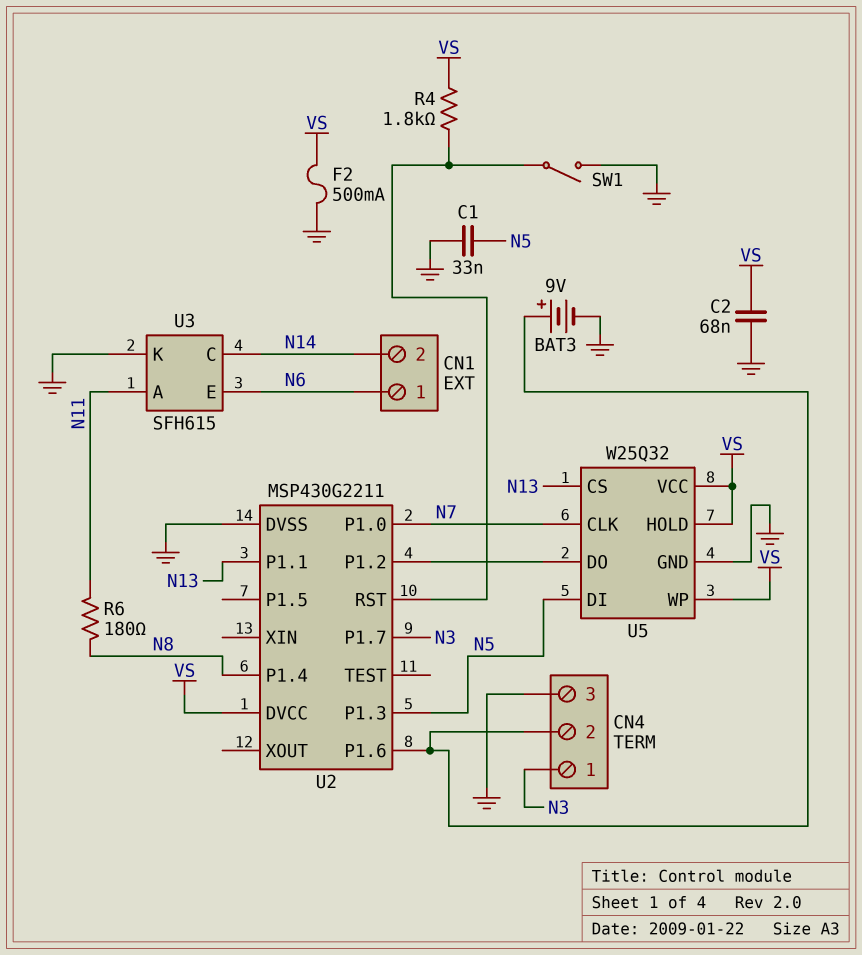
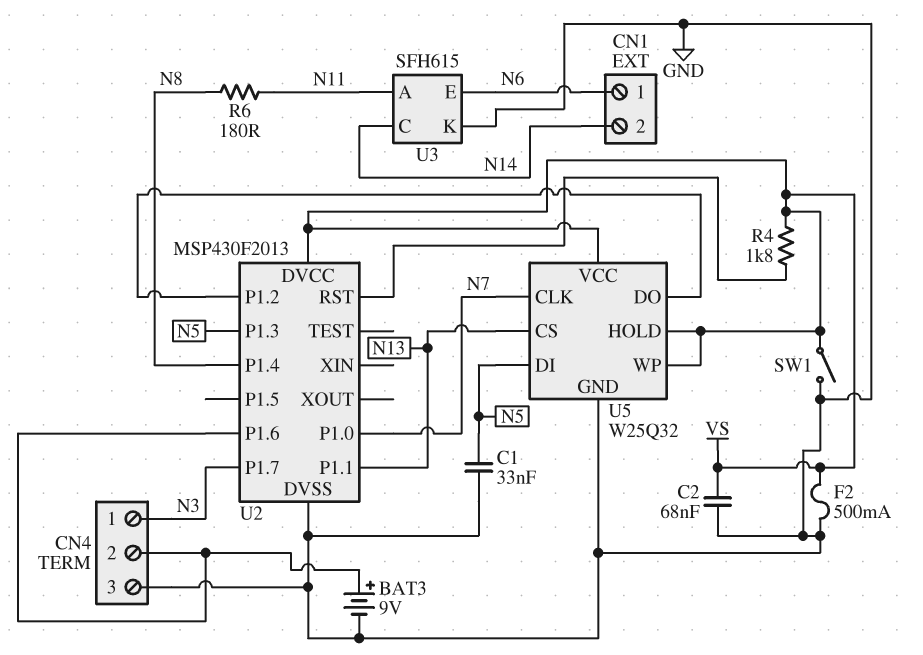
SW1: switch (GND, U2/RST) -> switch (GND, VS)
U2: MSP430G2211 -> MSP430F2013

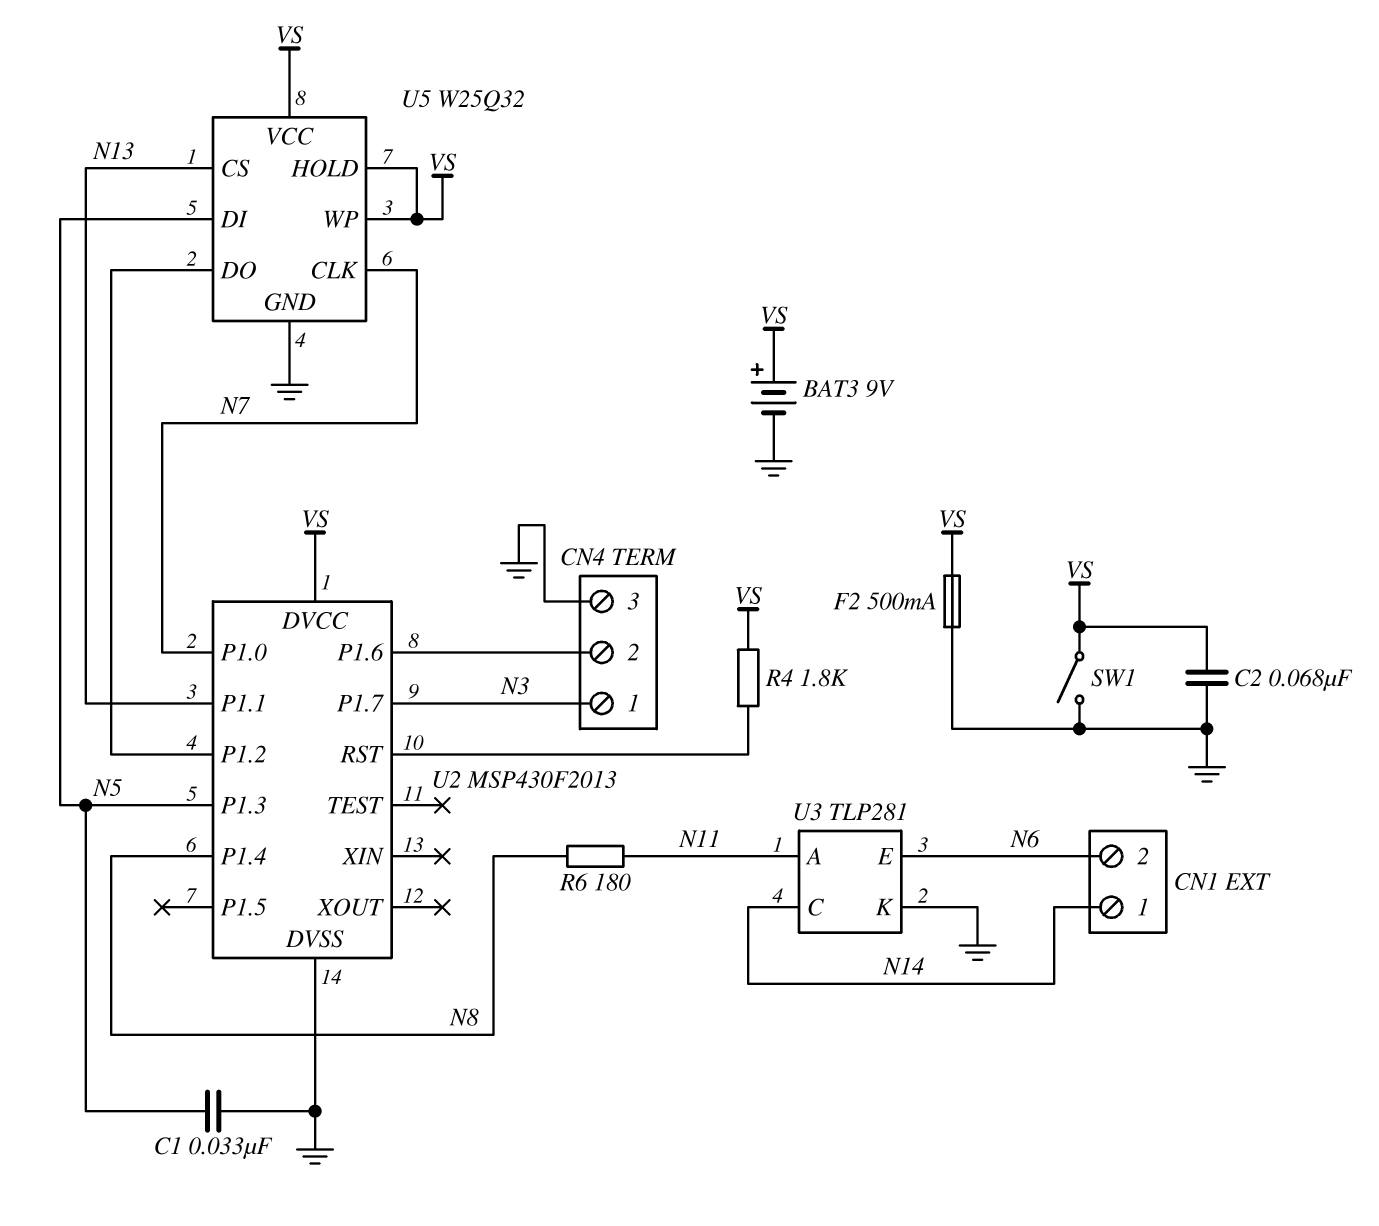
BAT3: 9V (plus CN4/2, minus GND) -> 9V (plus VS, minus GND)
CN1 pin 1: N6 -> N14
CN1 pin 2: N14 -> N6
U3: SFH615 -> TLP281

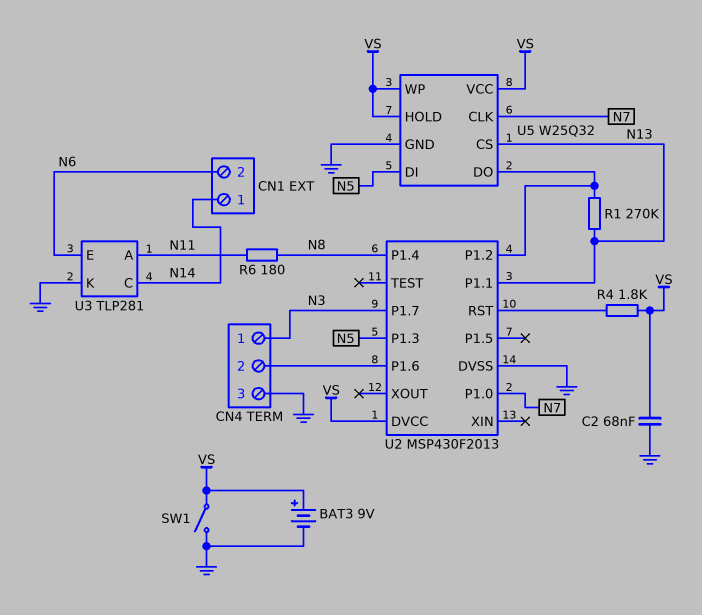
C1: 33nF (GND, N5) -> none
F2: 500mA (GND, VS) -> none
R1: none -> 270k (N13, U2/P1.2)

